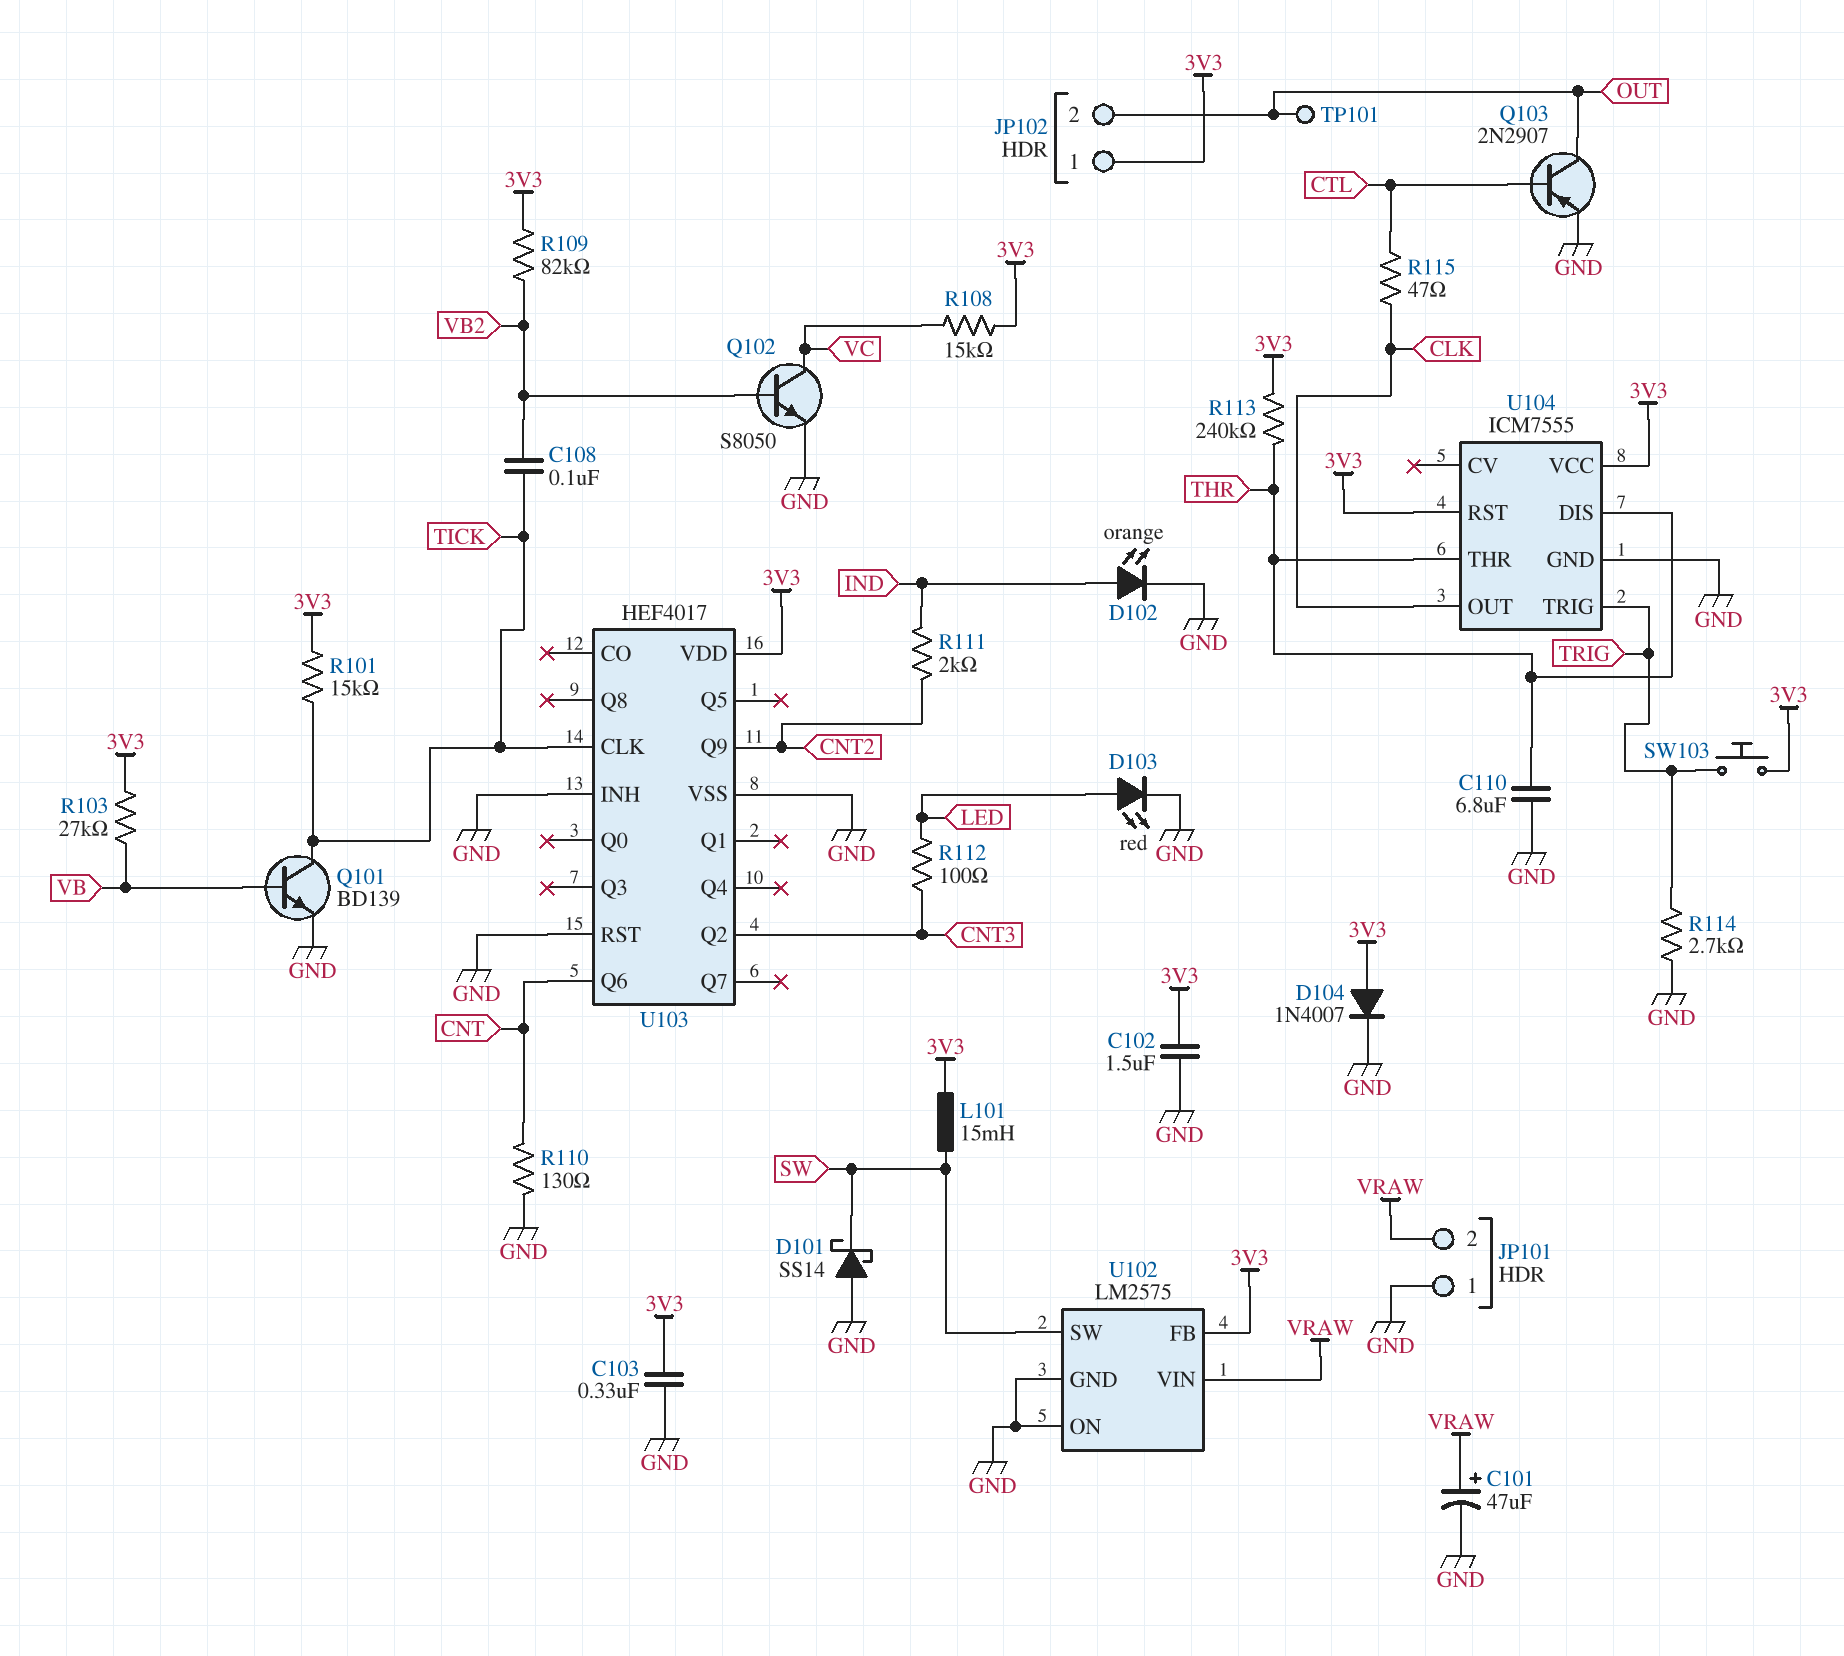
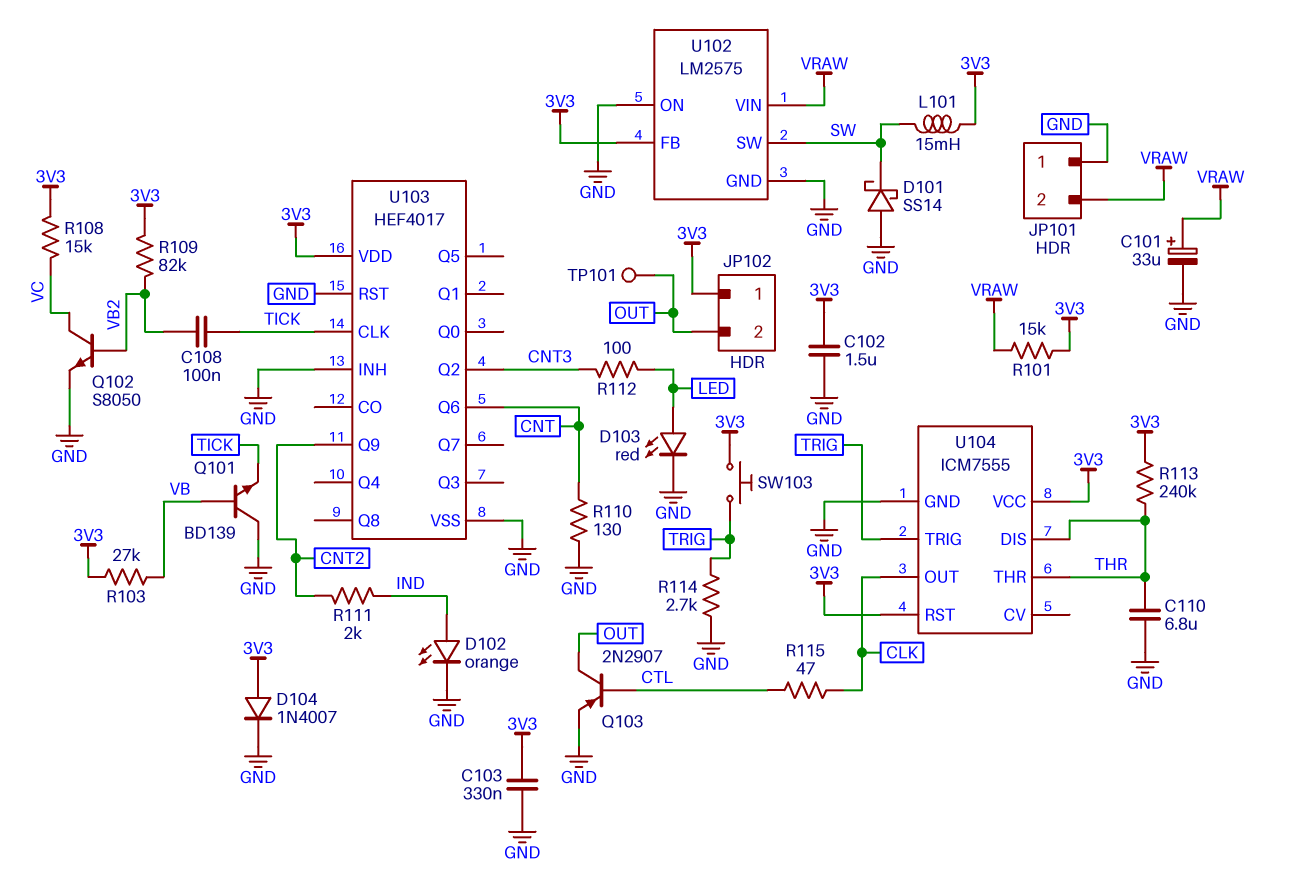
C101: 47uF (plus VRAW, minus GND) -> 33uF (plus VRAW, minus GND)
Q101: NPN BD139 (B VB, C TICK, E GND) -> NPN BD139 (B VB, C GND, E TICK)
R101: 15k (3V3, TICK) -> 15k (3V3, VRAW)

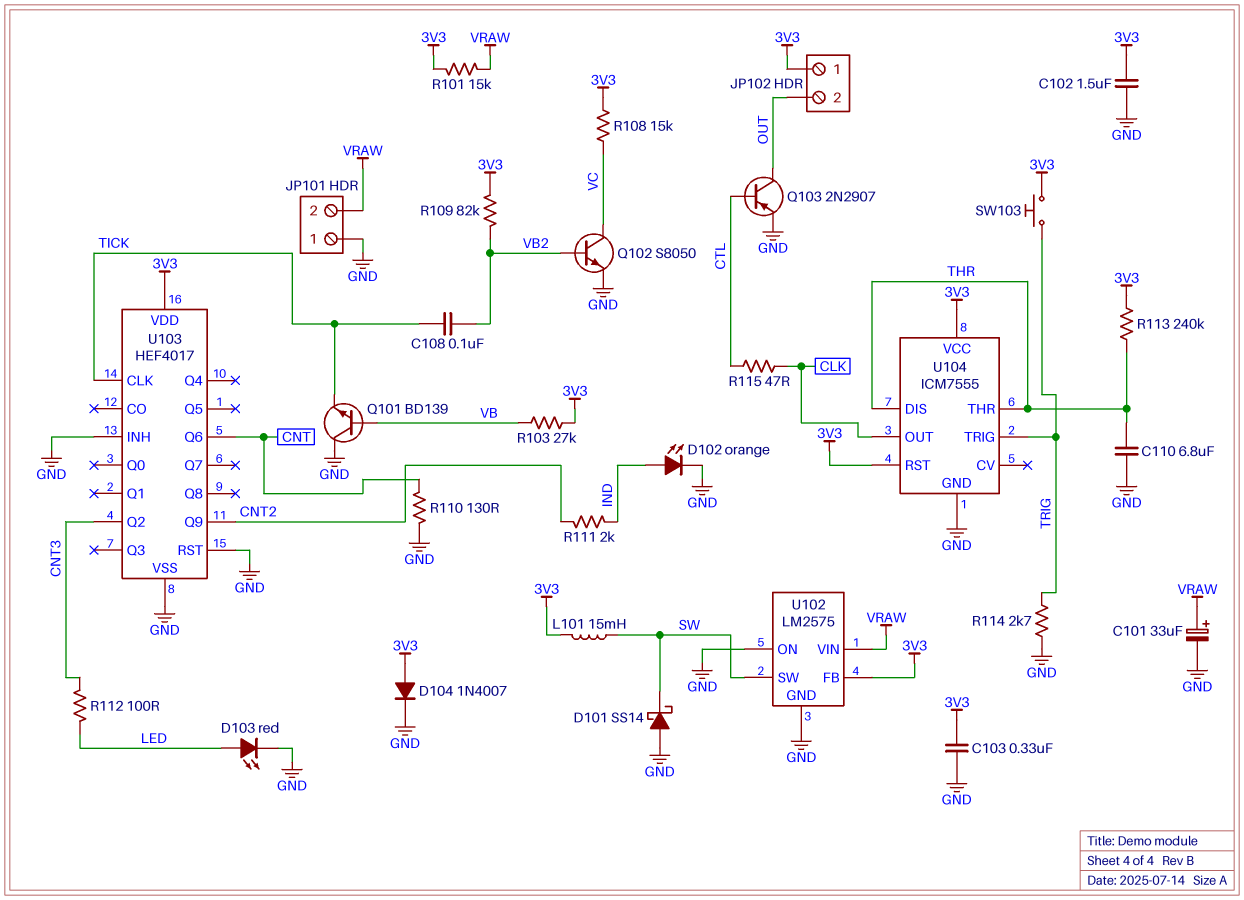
TP101: test point (OUT) -> none

